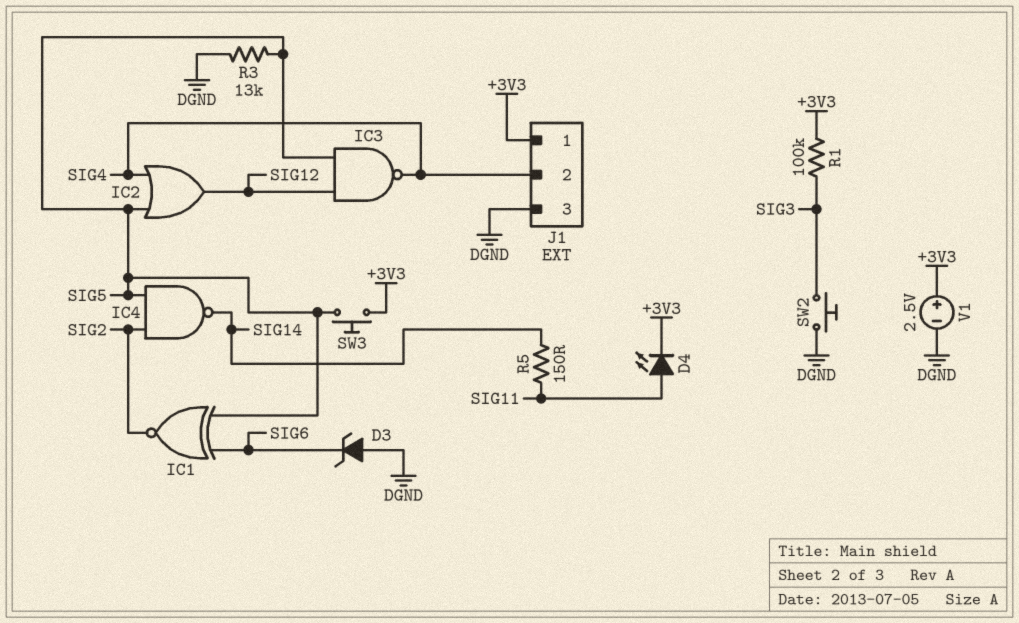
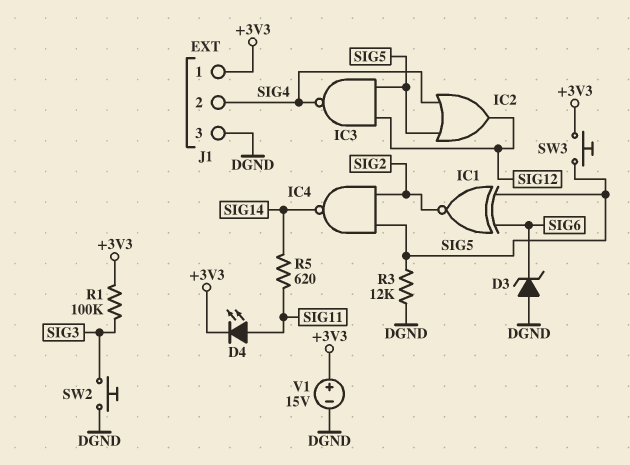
R3: 13k (DGND, SIG5) -> 12k (DGND, SIG5)
R5: 150 (SIG11, SIG14) -> 620 (SIG11, SIG14)
V1: 2.5V (plus +3V3, minus DGND) -> 15V (plus +3V3, minus DGND)

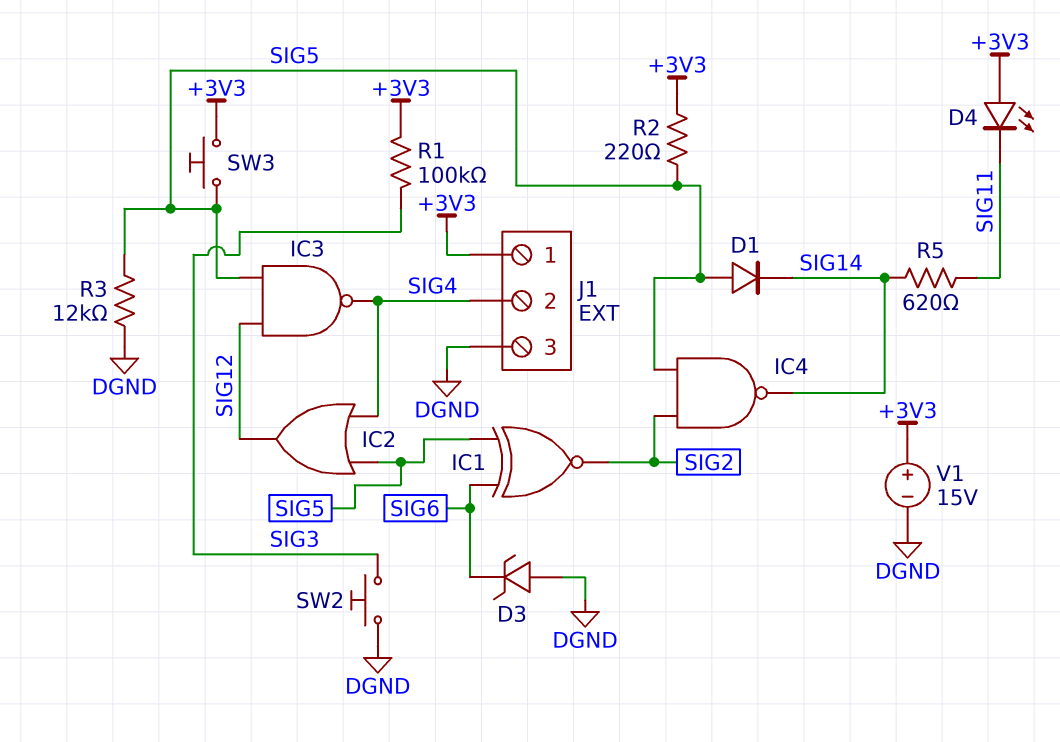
D1: none -> diode (A SIG5, K SIG14)
D4: LED (A SIG11, K +3V3) -> LED (A +3V3, K SIG11)
R2: none -> 220 (+3V3, SIG5)

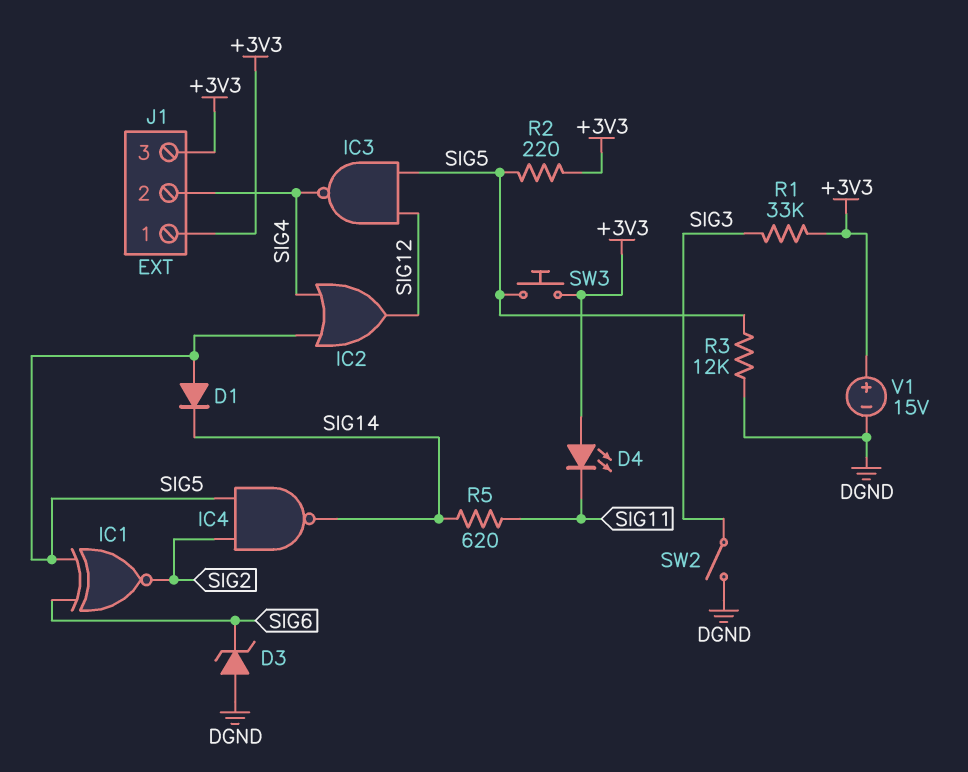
J1 pin 3: DGND -> +3V3
R1: 100k (+3V3, SIG3) -> 33k (+3V3, SIG3)
SW2: button (DGND, SIG3) -> switch (DGND, SIG3)

